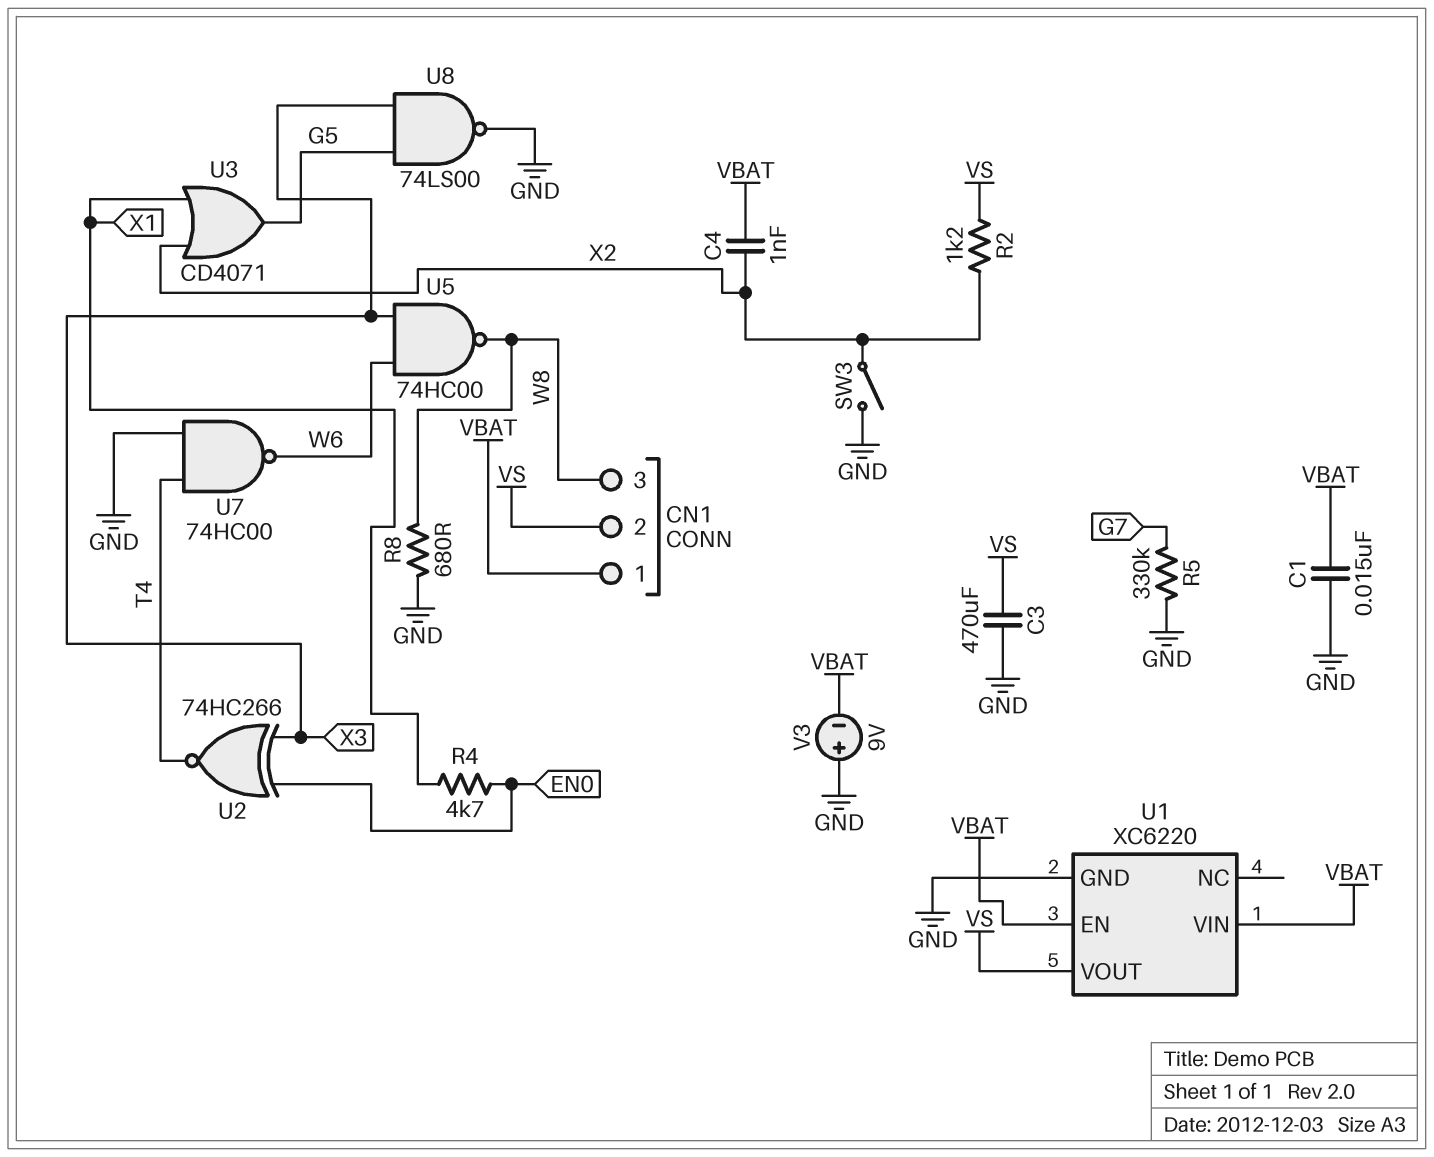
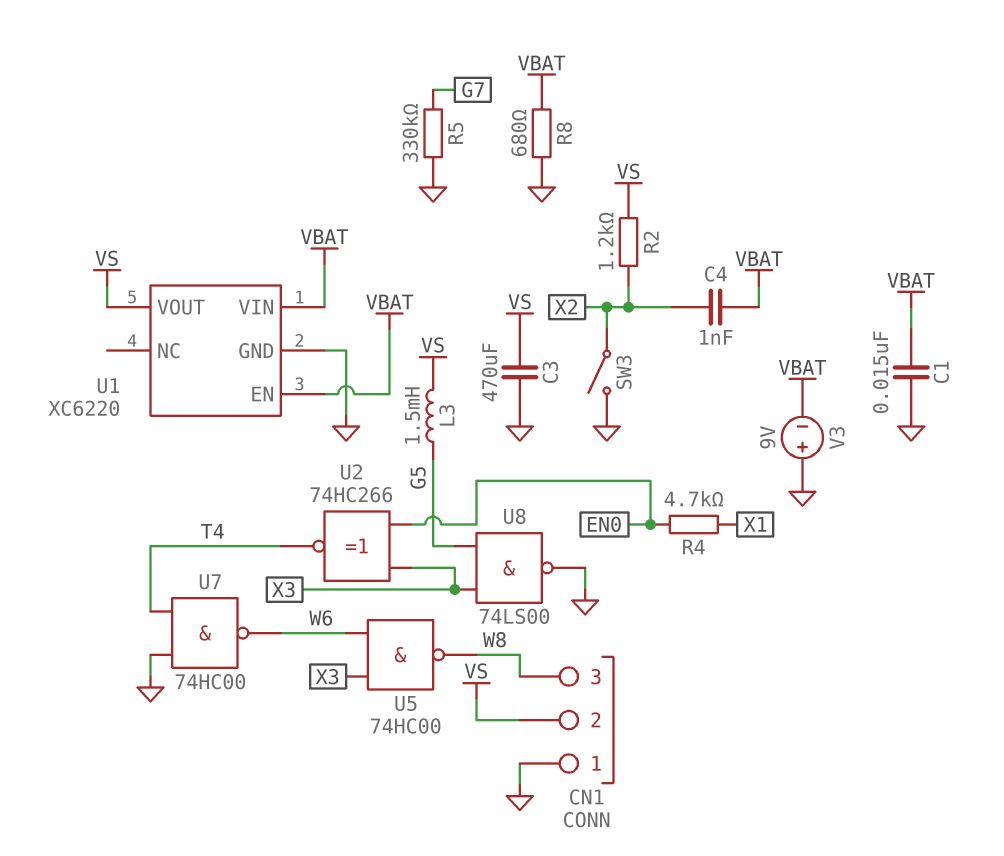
CN1 pin 1: VBAT -> GND
L3: none -> 1.5mH (G5, VS)
R8: 680 (GND, W8) -> 680 (GND, VBAT)
U3: OR CD4071 (in X1, in X2, out G5) -> none

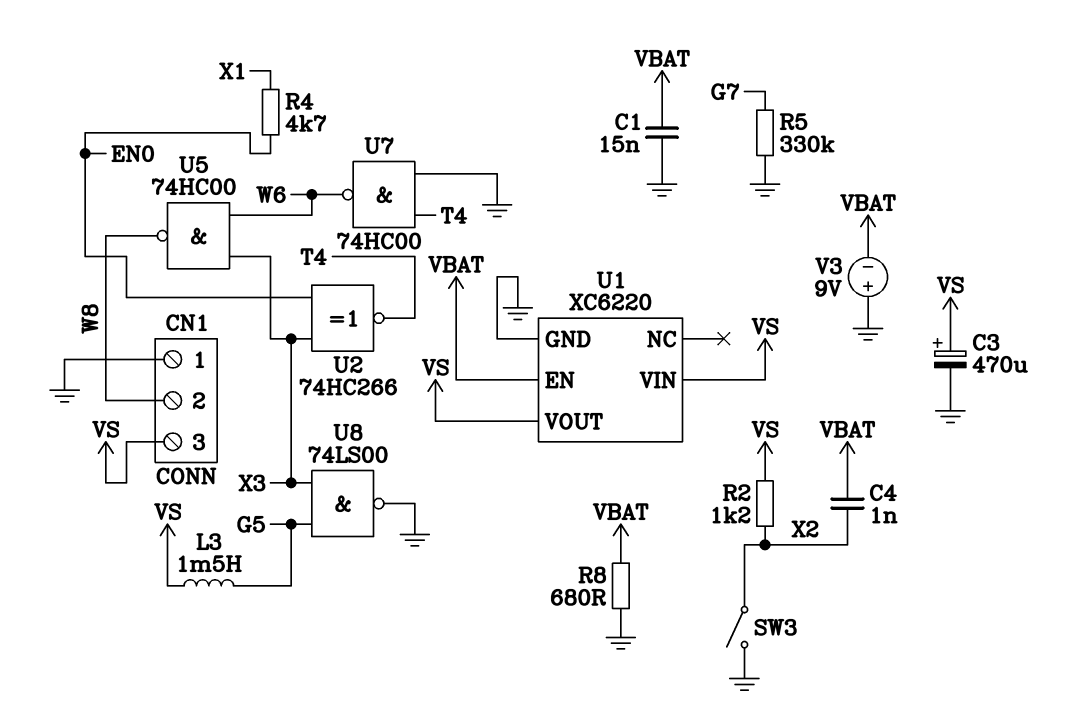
C3: 470uF (GND, VS) -> 470uF (plus VS, minus GND)
CN1 pin 2: VS -> W8
CN1 pin 3: W8 -> VS
U1 pin VIN: VBAT -> VS

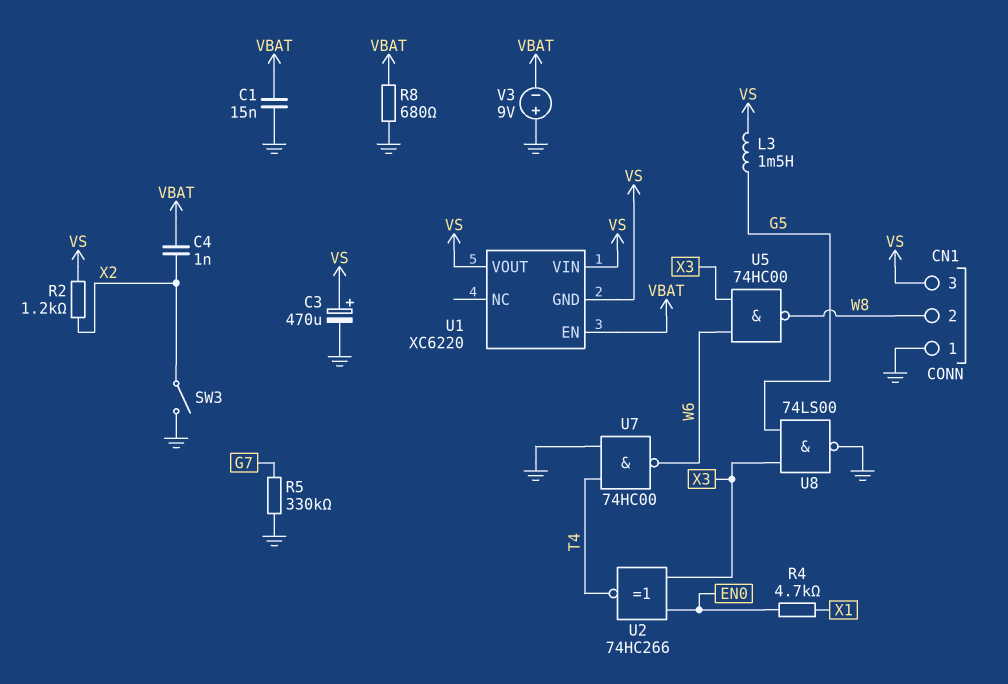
U1 pin GND: GND -> VS

